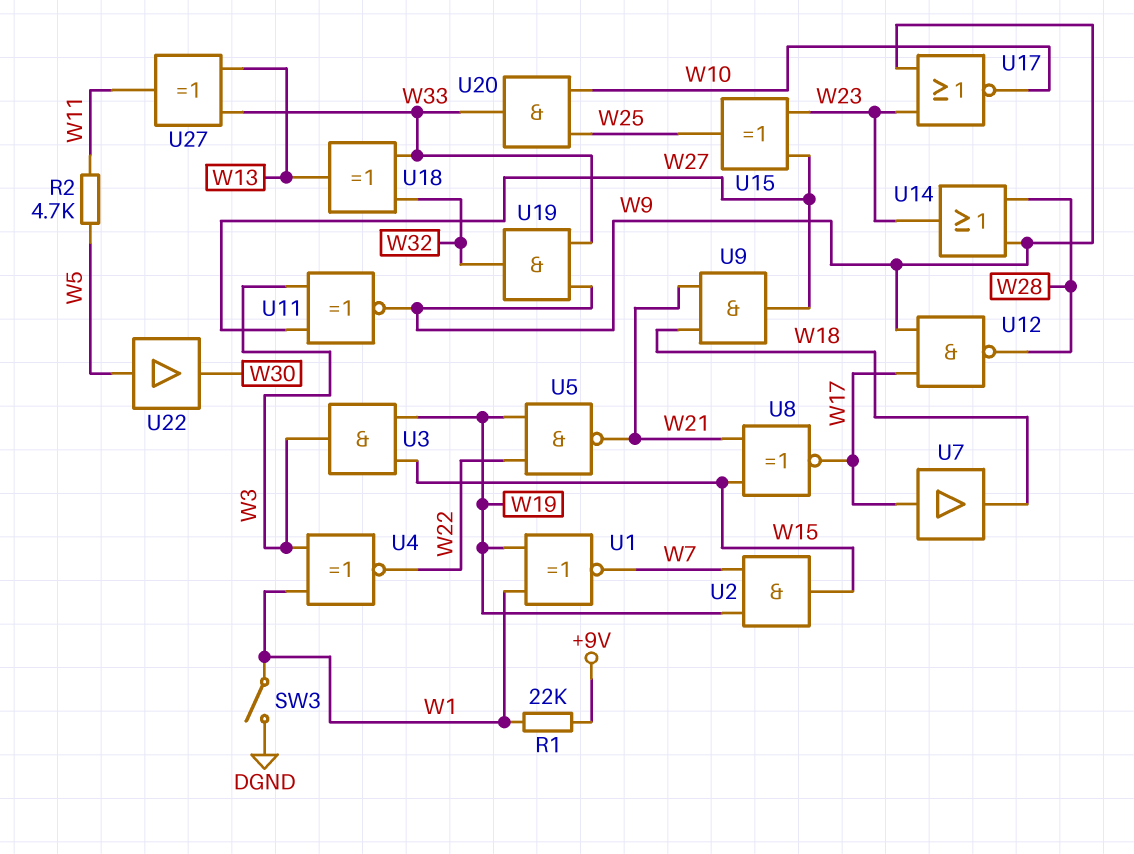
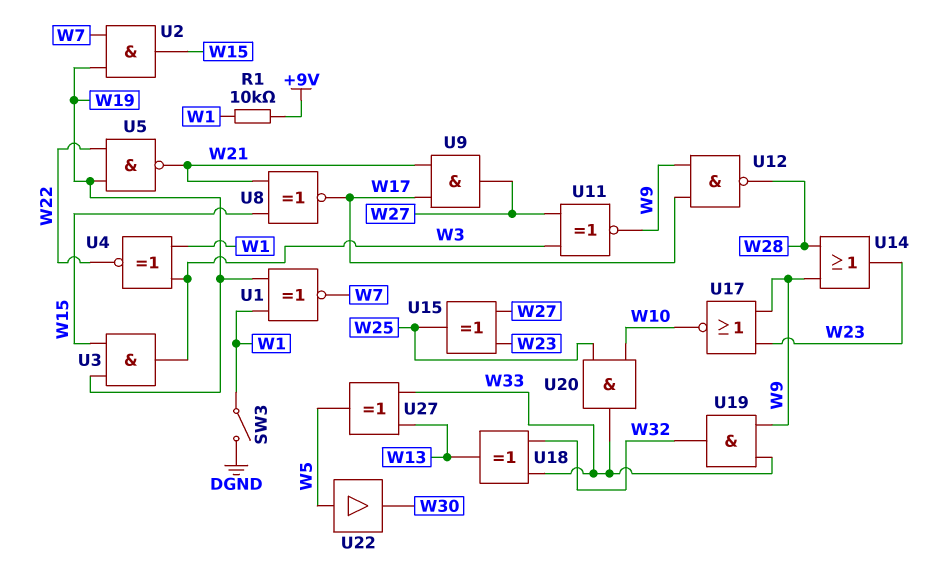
R1: 22k (+9V, W1) -> 10k (+9V, W1)
R2: 4.7k (W5, W11) -> none
U7: buffer (in W17, out W18) -> none
U9: AND (in W18, in W21, out W27) -> AND (in W17, in W21, out W27)
U27: XOR (in W13, in W33, out W11) -> XOR (in W13, in W33, out W5)

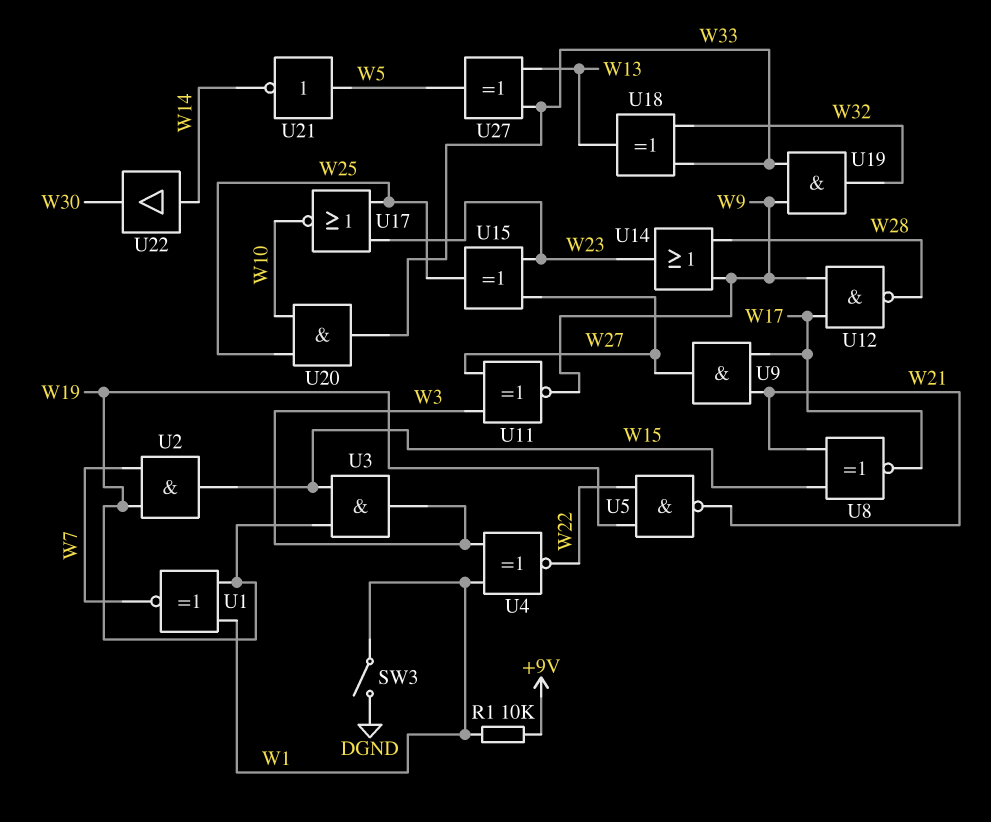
U17: NOR (in W9, in W23, out W10) -> NOR (in W23, in W25, out W10)
U21: none -> NOT (in W5, out W14)
U22: buffer (in W5, out W30) -> buffer (in W14, out W30)

